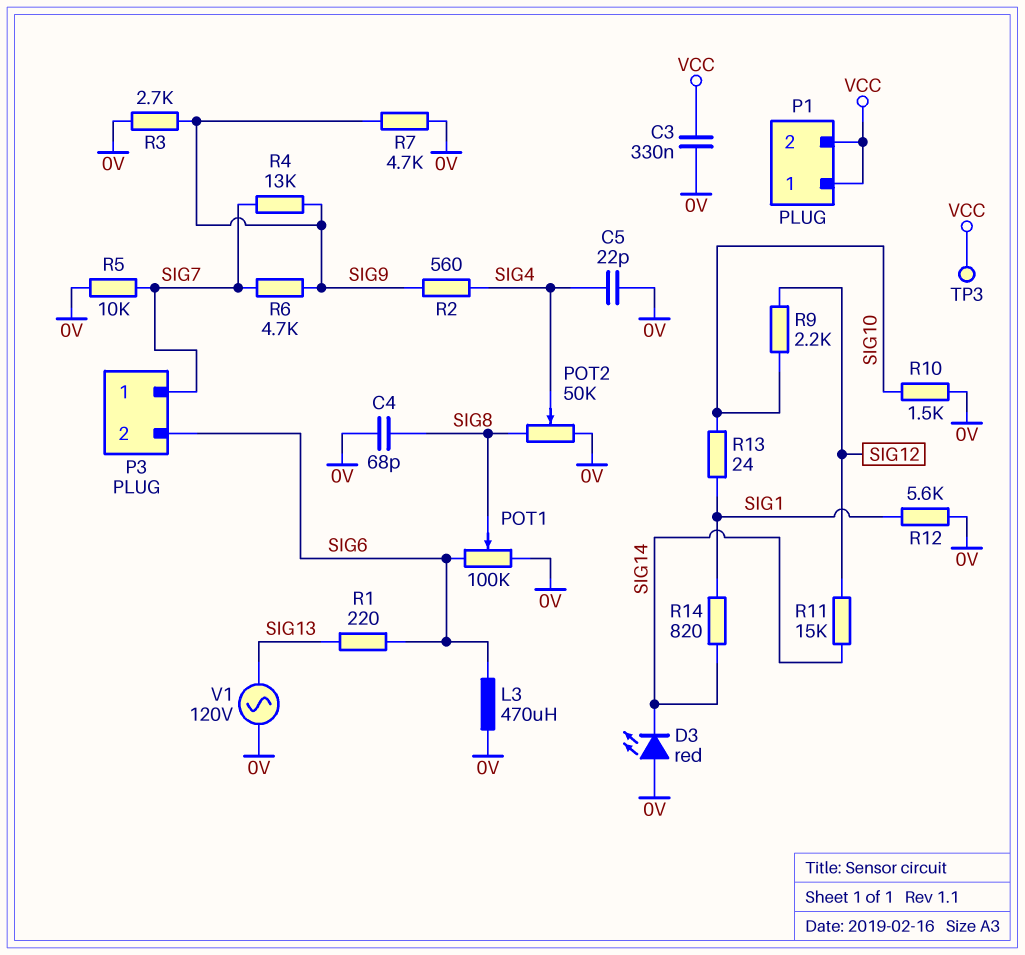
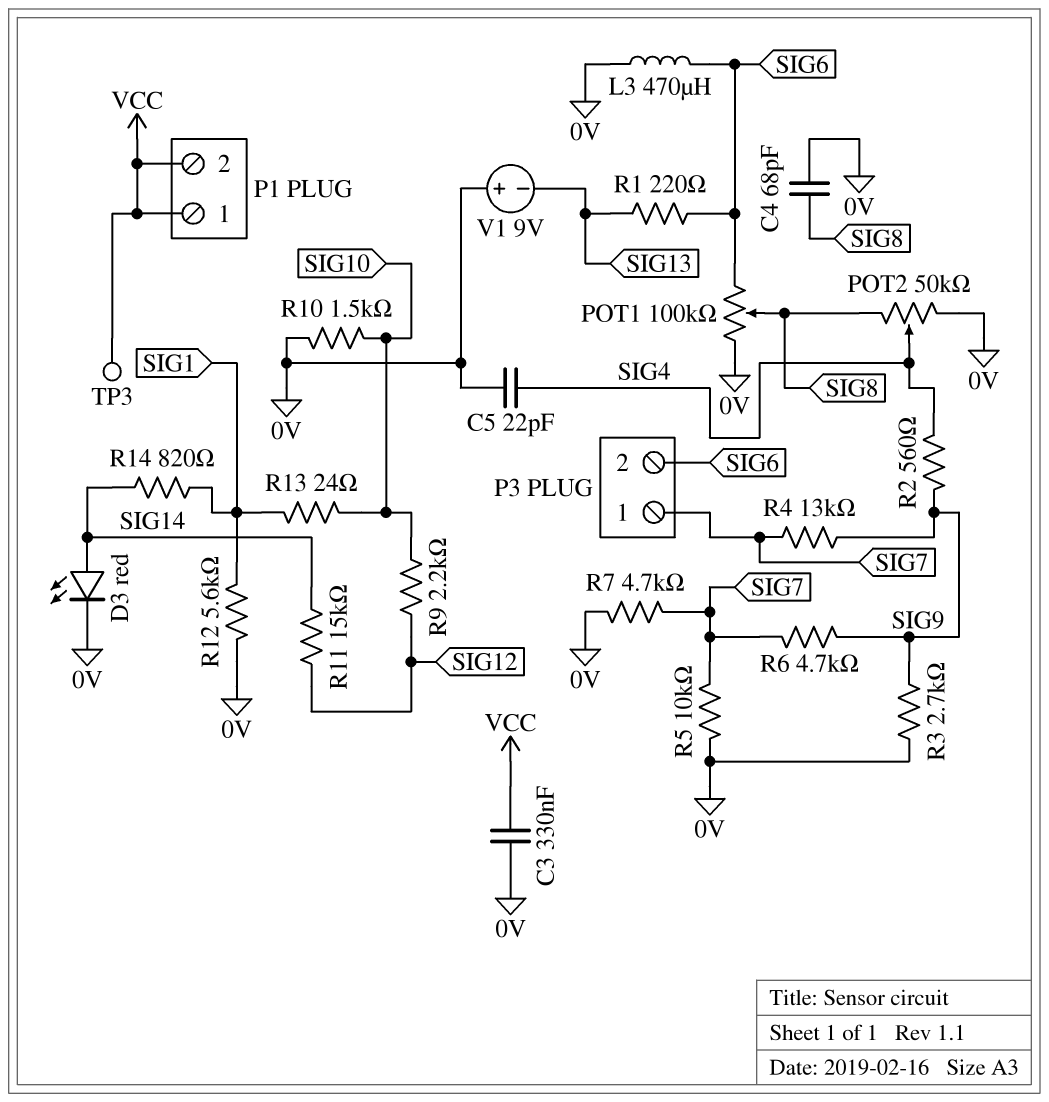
D3: LED red (A 0V, K SIG14) -> LED red (A SIG14, K 0V)
R7: 4.7k (0V, SIG9) -> 4.7k (0V, SIG7)
V1: AC 120V (0V, SIG13) -> 9V (plus 0V, minus SIG13)

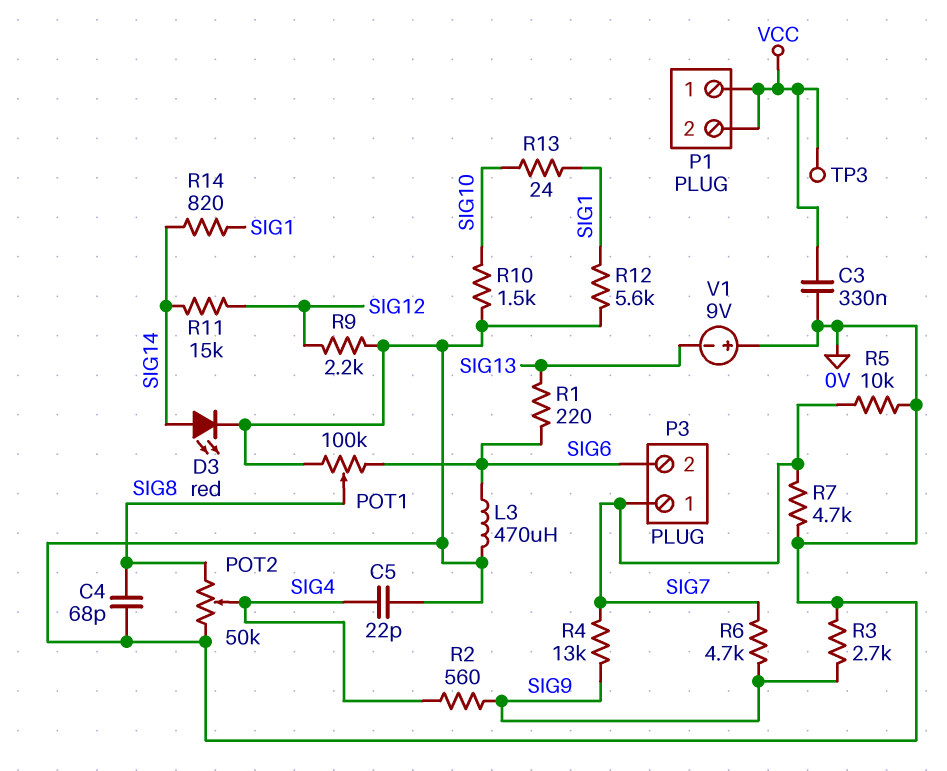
R9: 2.2k (SIG10, SIG12) -> 2.2k (0V, SIG12)

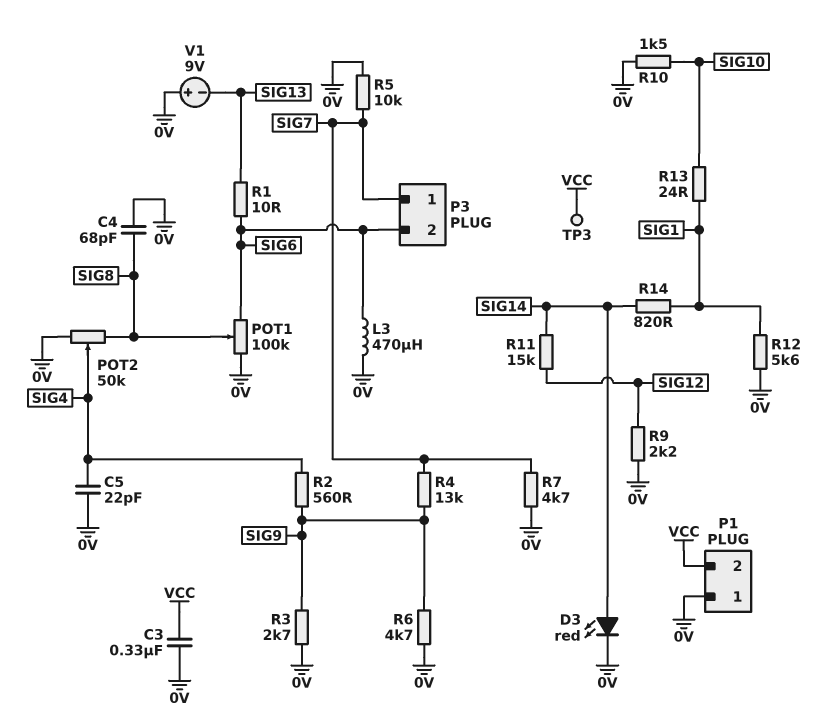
P1 pin 1: VCC -> 0V
R1: 220 (SIG6, SIG13) -> 10 (SIG6, SIG13)
R6: 4.7k (SIG7, SIG9) -> 4.7k (0V, SIG9)

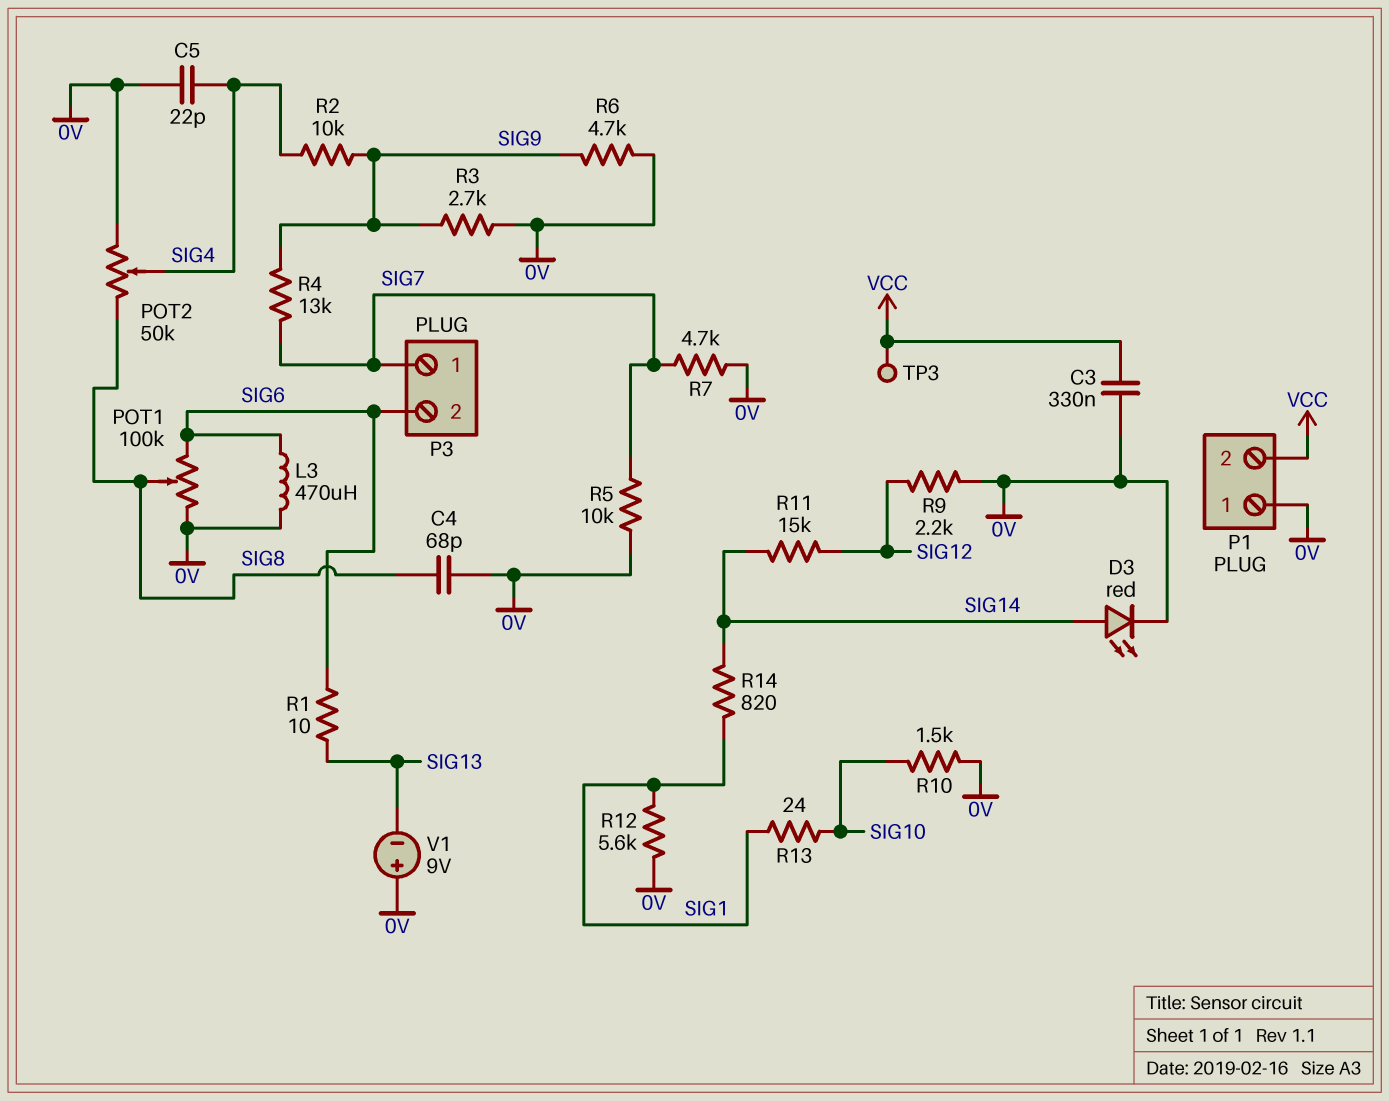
R2: 560 (SIG4, SIG9) -> 10k (SIG4, SIG9)

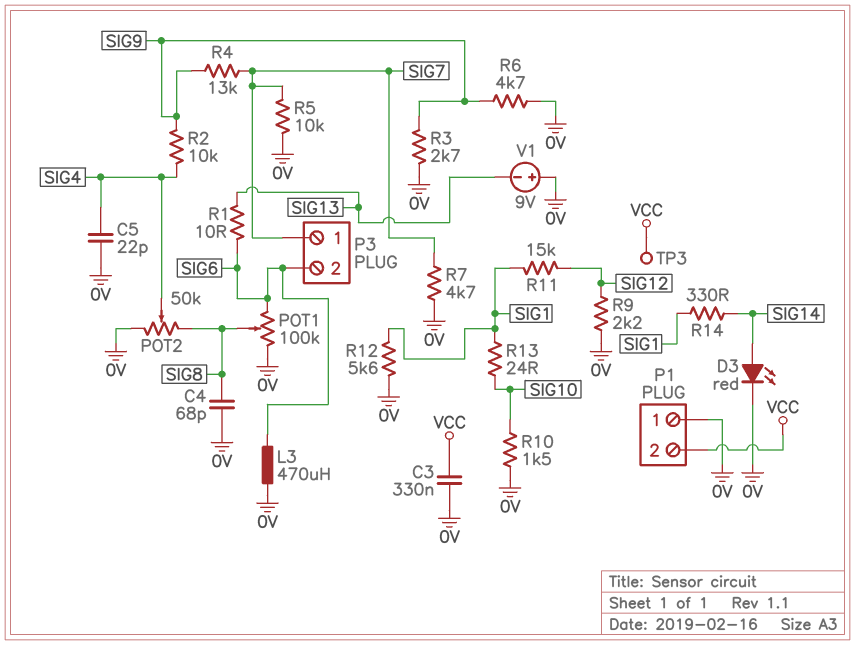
R11: 15k (SIG12, SIG14) -> 15k (SIG1, SIG12)
R14: 820 (SIG1, SIG14) -> 330 (SIG1, SIG14)

